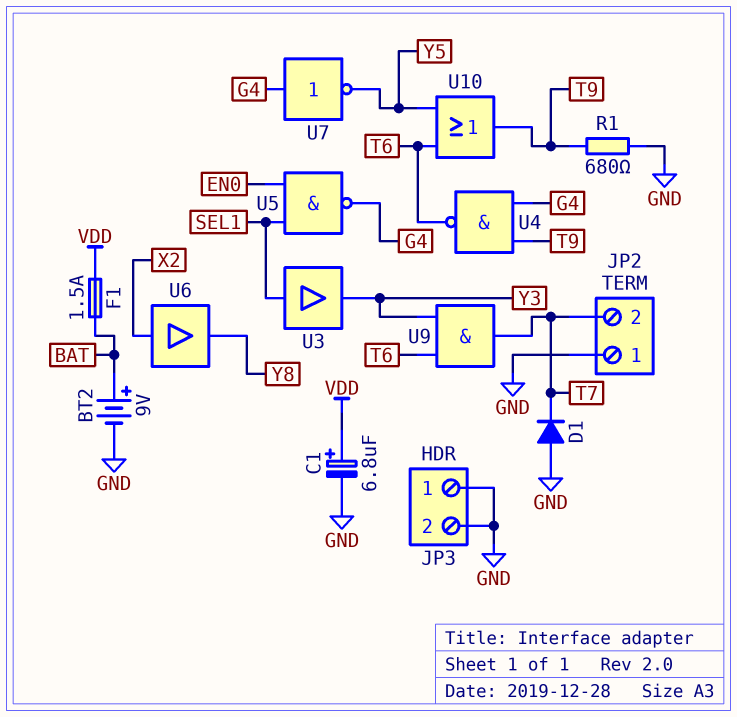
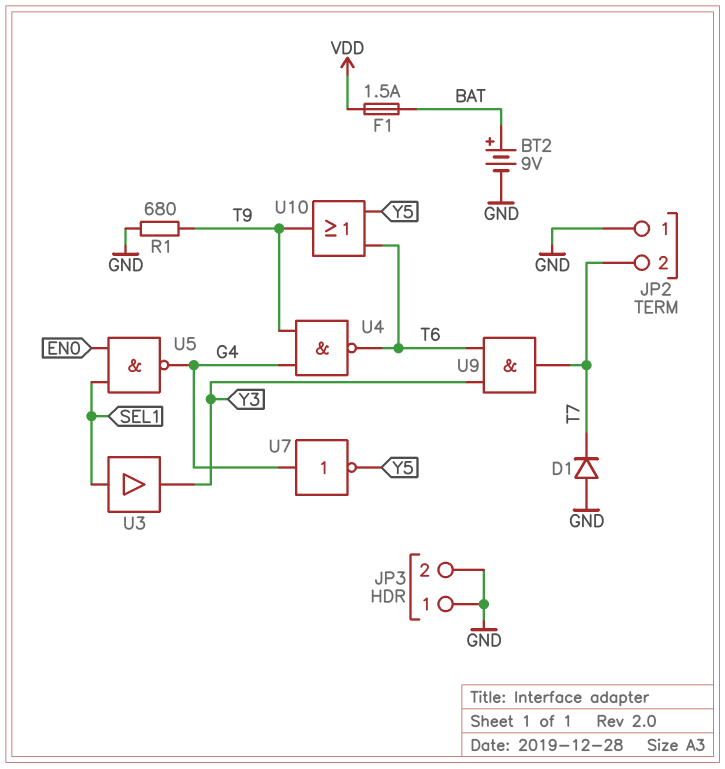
C1: 6.8uF (plus VDD, minus GND) -> none
U6: buffer (in X2, out Y8) -> none

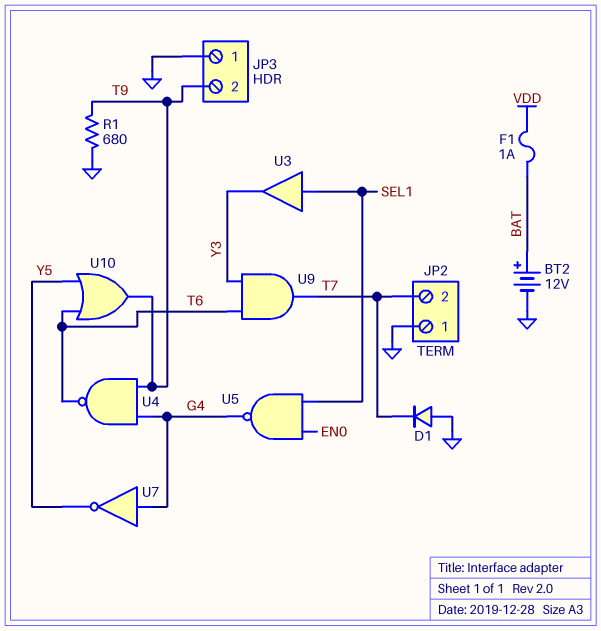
BT2: 9V (plus BAT, minus GND) -> 12V (plus BAT, minus GND)
F1: 1.5A (BAT, VDD) -> 1A (BAT, VDD)
JP3 pin 2: GND -> T9

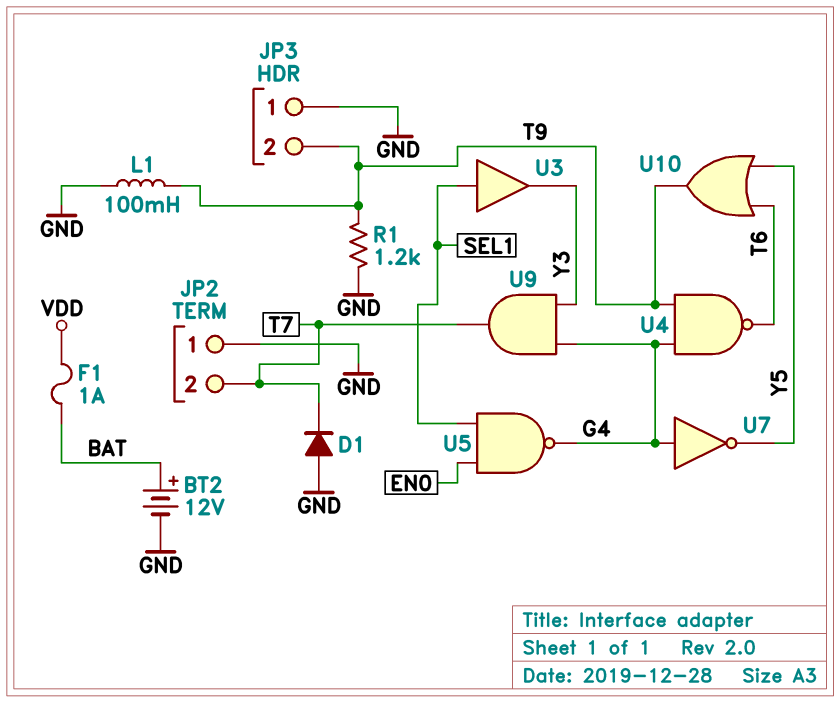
L1: none -> 100mH (GND, T9)
R1: 680 (GND, T9) -> 1.2k (GND, T9)
U9: AND (in T6, in Y3, out T7) -> AND (in G4, in Y3, out T7)

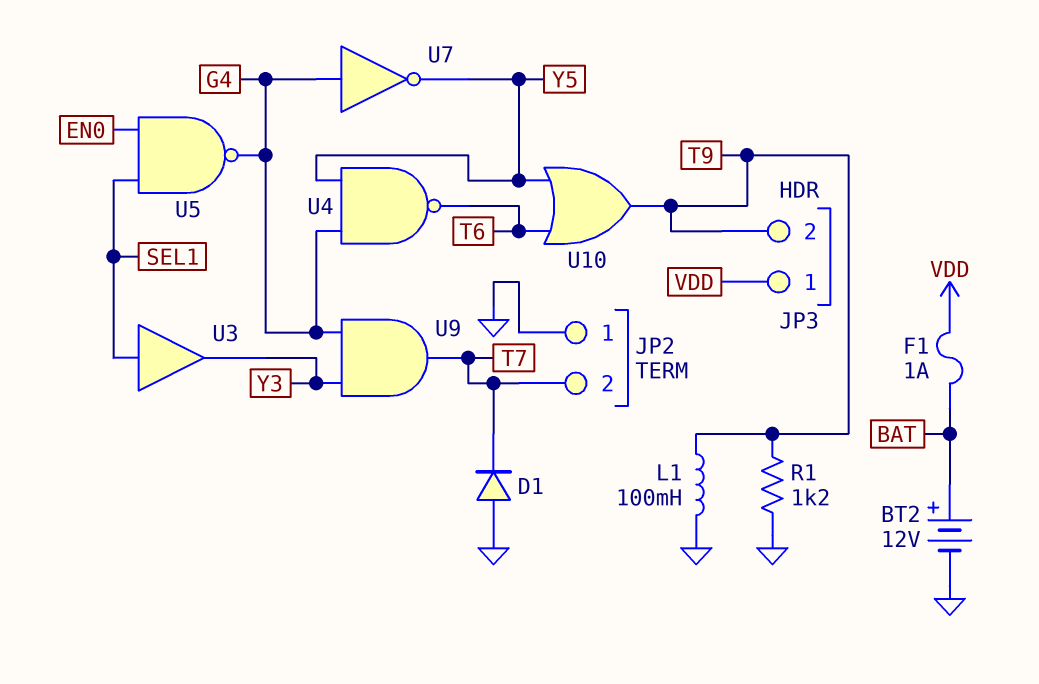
JP3 pin 1: GND -> VDD
U4: NAND (in G4, in T9, out T6) -> NAND (in G4, in Y5, out T6)

